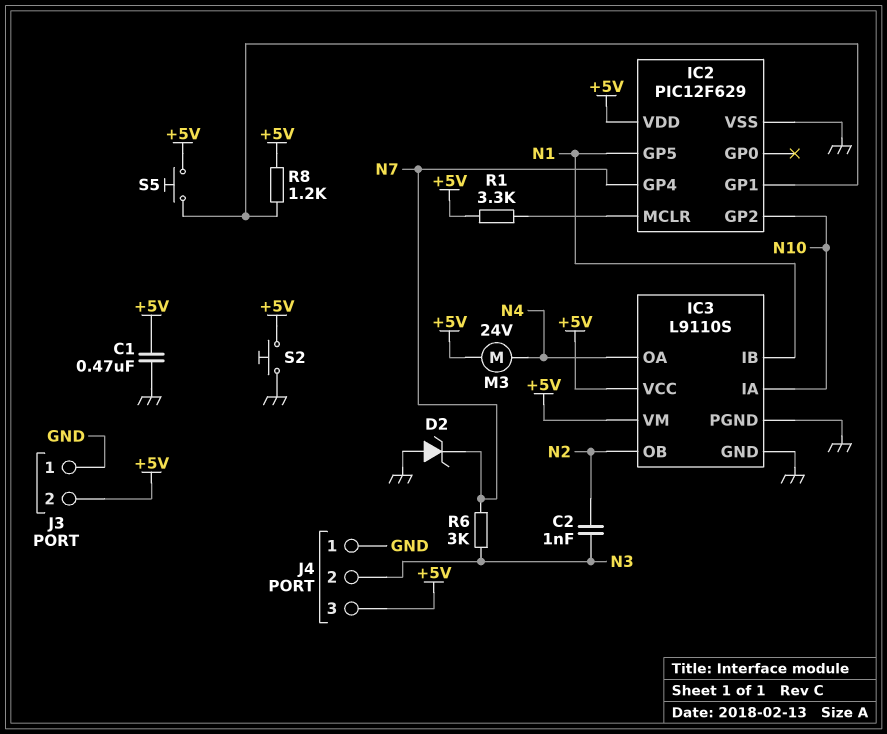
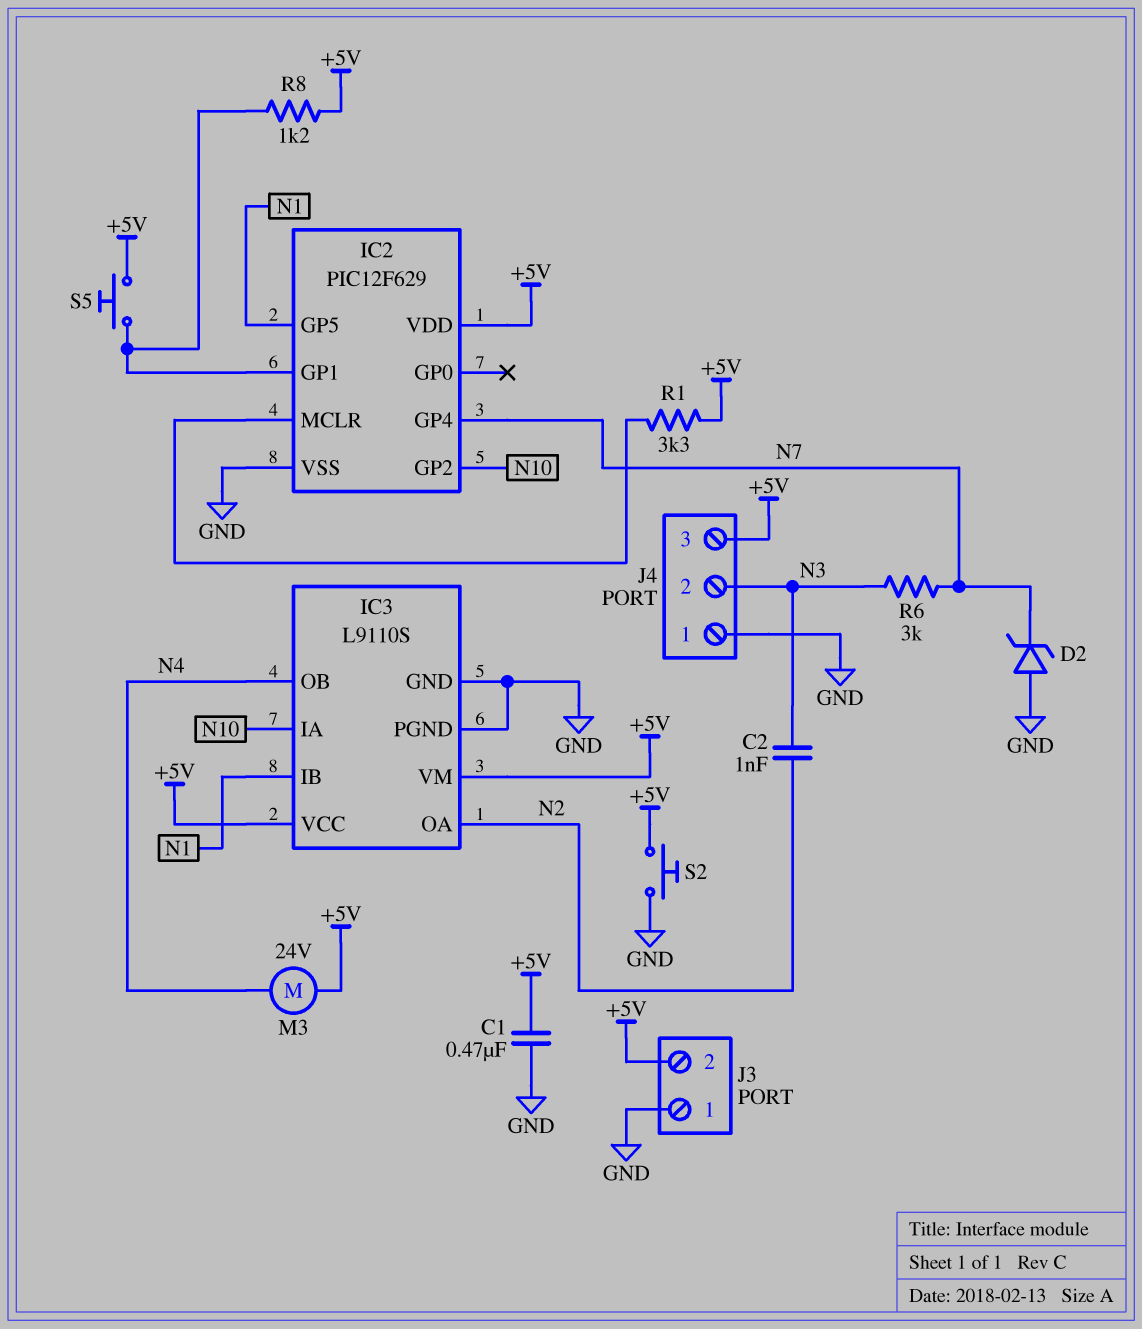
IC3 pin OA: N4 -> N2
IC3 pin OB: N2 -> N4

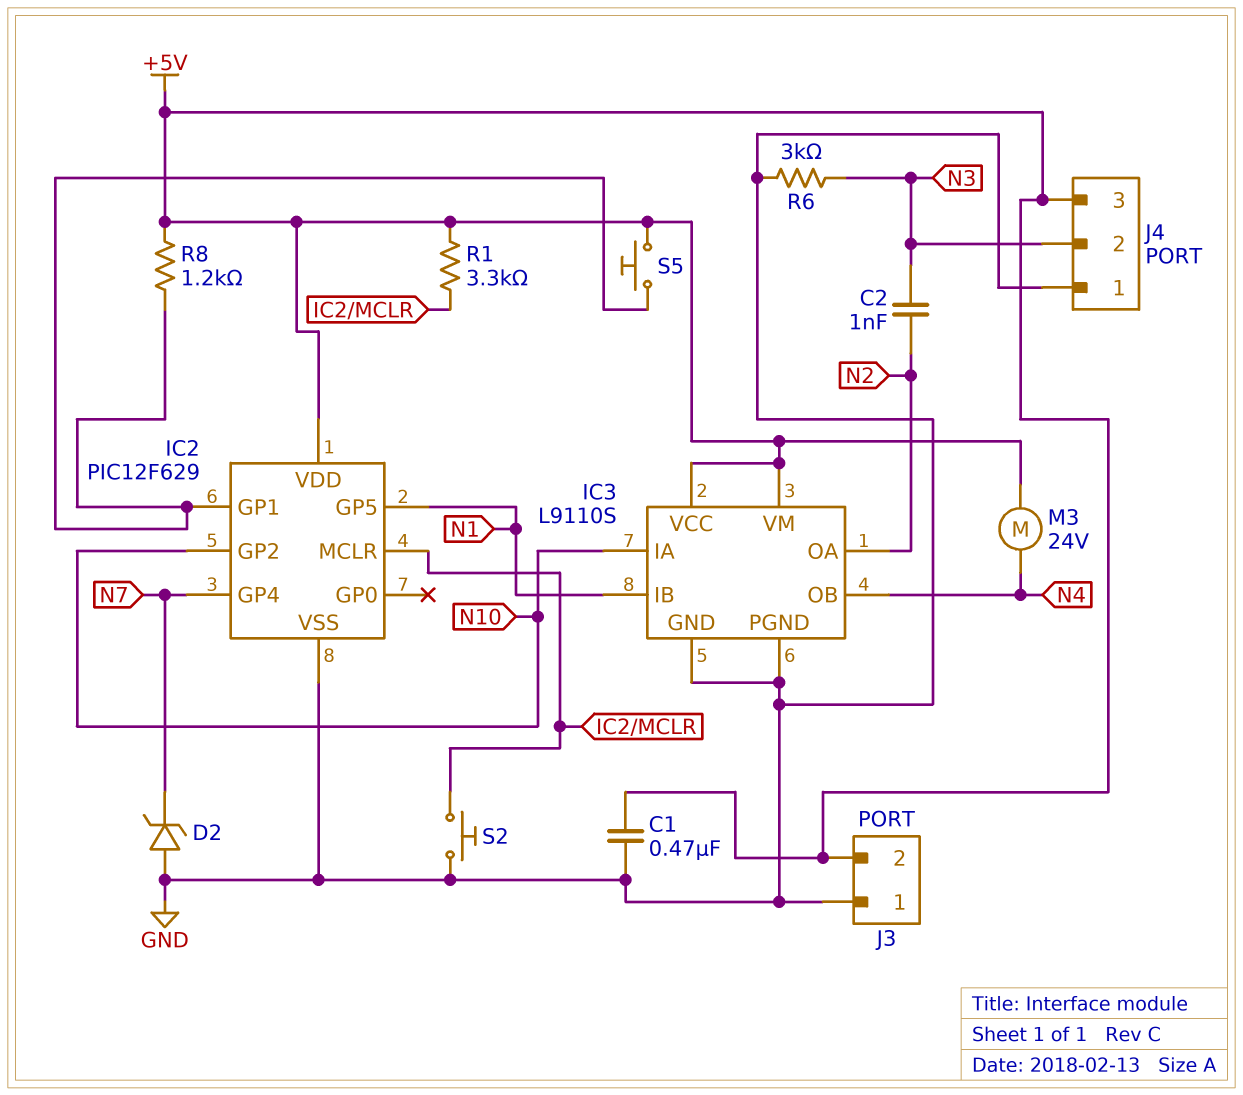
R6: 3k (N3, N7) -> 3k (GND, N3)
S2: button (+5V, GND) -> button (GND, IC2/MCLR)

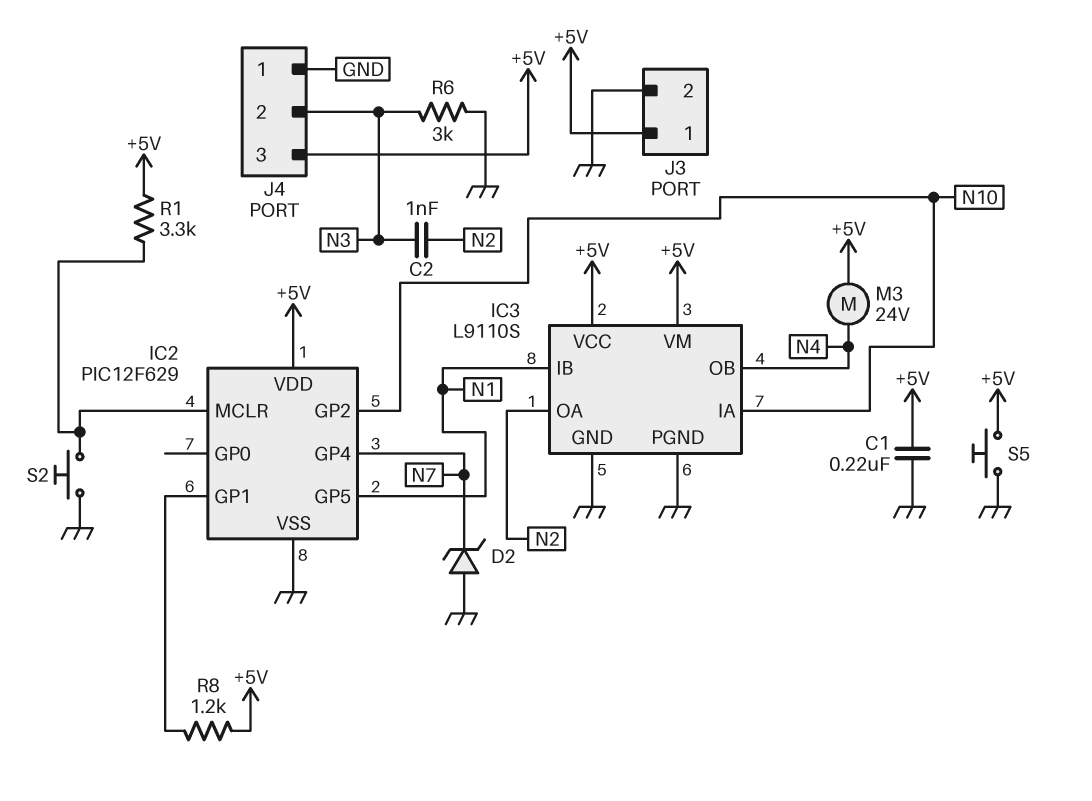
C1: 470nF (+5V, GND) -> 220nF (+5V, GND)
J3 pin 1: GND -> +5V
J3 pin 2: +5V -> GND
S5: button (+5V, IC2/GP1) -> button (+5V, GND)

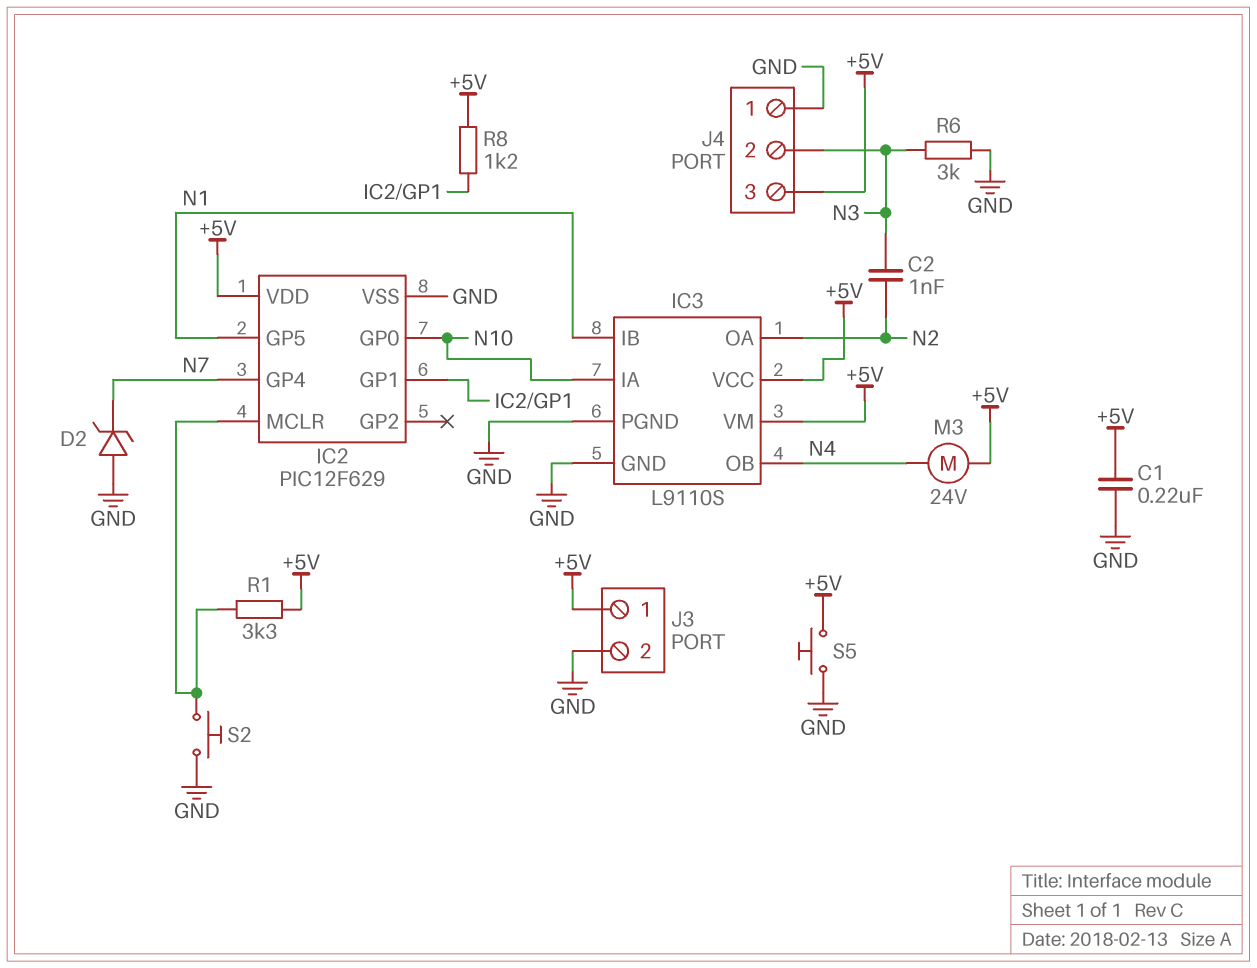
IC2 pin GP0: none -> N10
IC2 pin GP2: N10 -> none

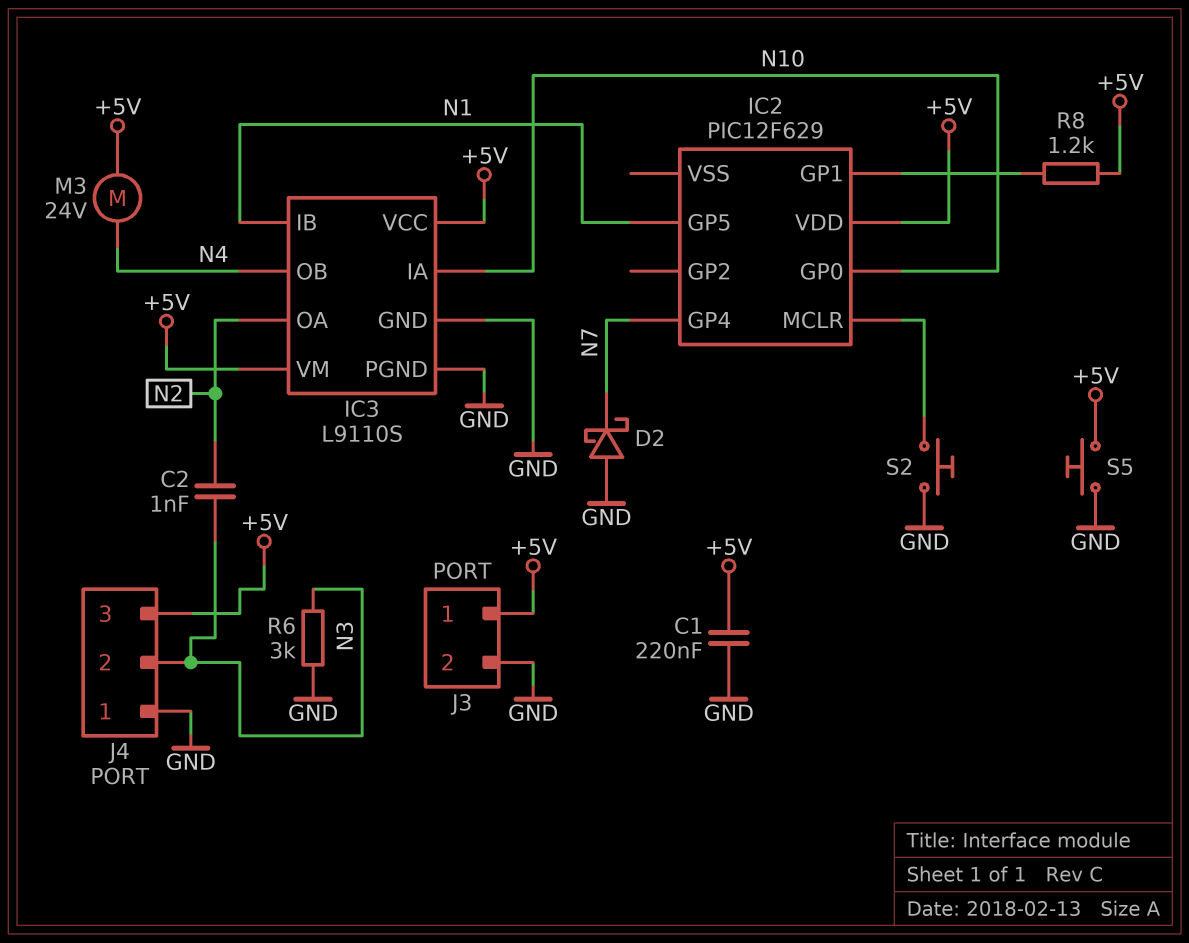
D2: zener (A GND, K N7) -> schottky (A GND, K N7)
IC2 pin VSS: GND -> none
R1: 3.3k (+5V, IC2/MCLR) -> none

